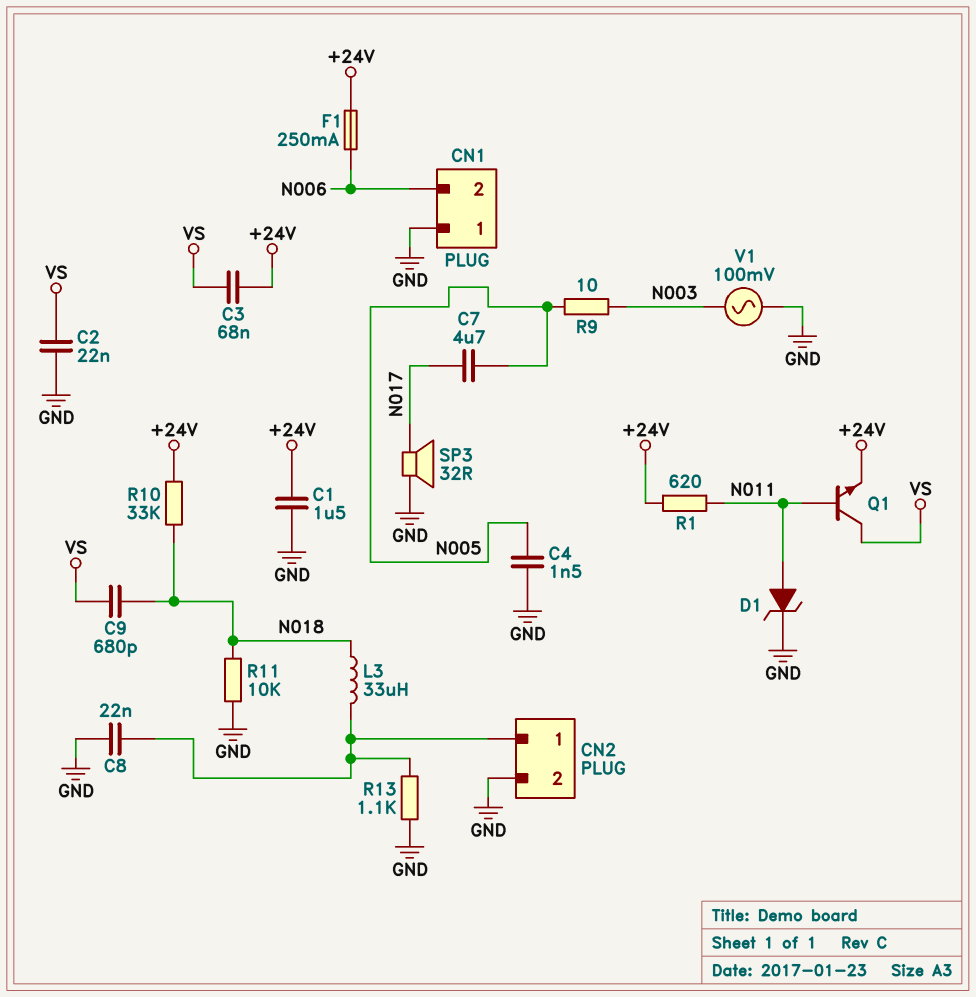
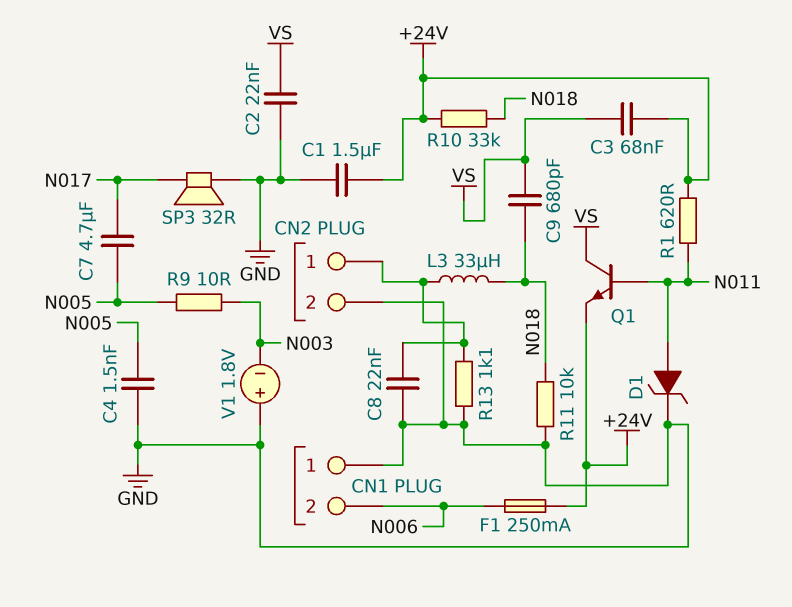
V1: AC 100mV (GND, N003) -> 1.8V (plus GND, minus N003)

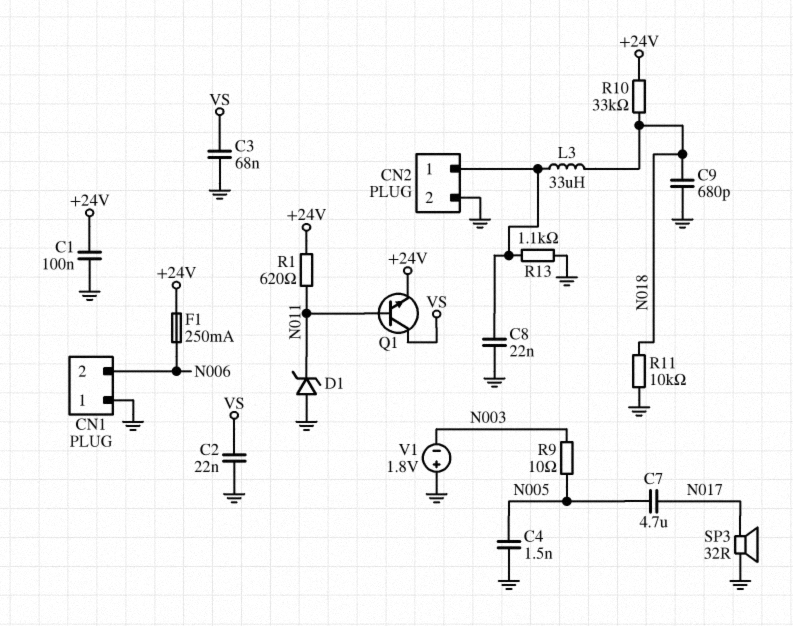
C1: 1.5uF (+24V, GND) -> 100nF (+24V, GND)
C3: 68nF (+24V, VS) -> 68nF (GND, VS)
C9: 680pF (N018, VS) -> 680pF (GND, N018)
D1: zener (A N011, K GND) -> zener (A GND, K N011)

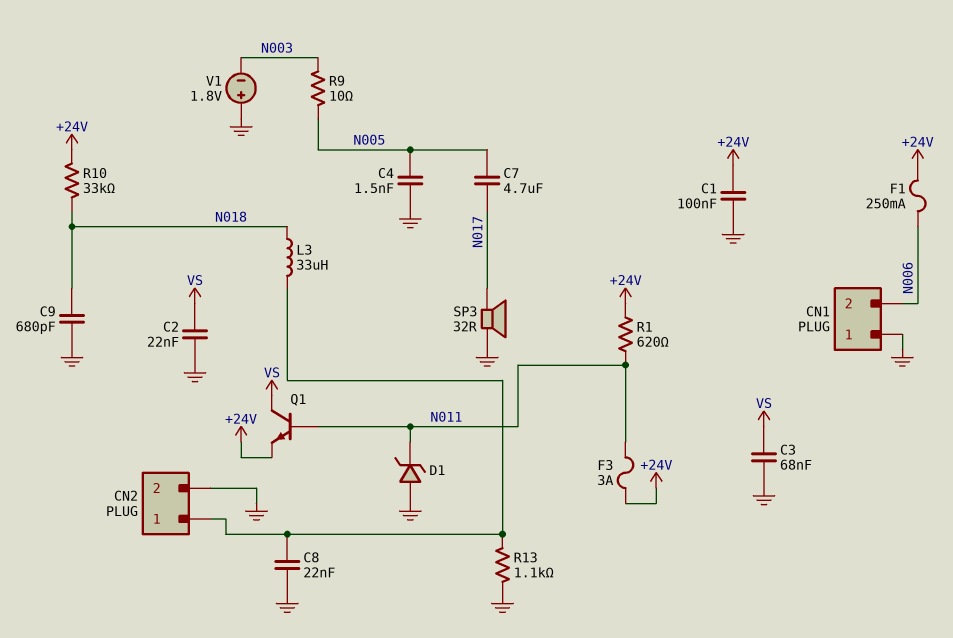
F3: none -> 3A (+24V, N011)
R11: 10k (GND, N018) -> none

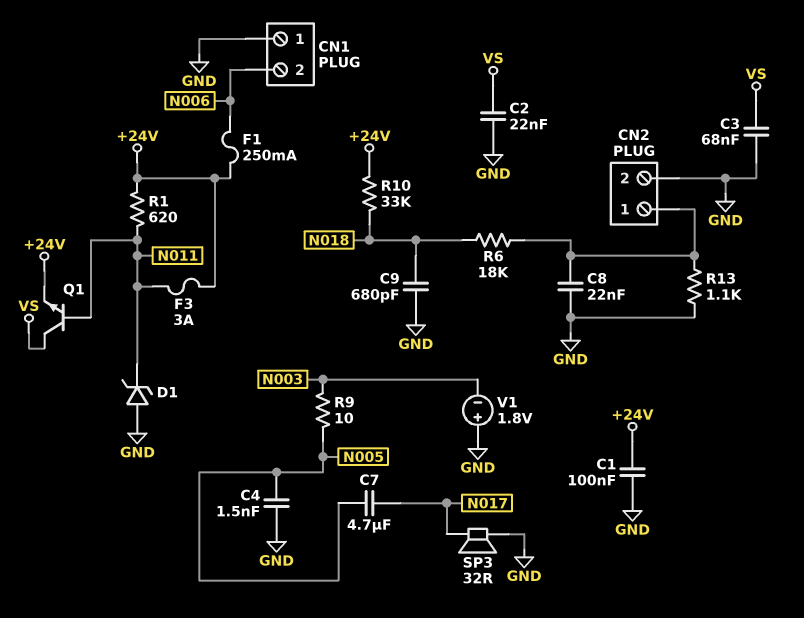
L3: 33uH (CN2/1, N018) -> none
R6: none -> 18k (CN2/1, N018)

